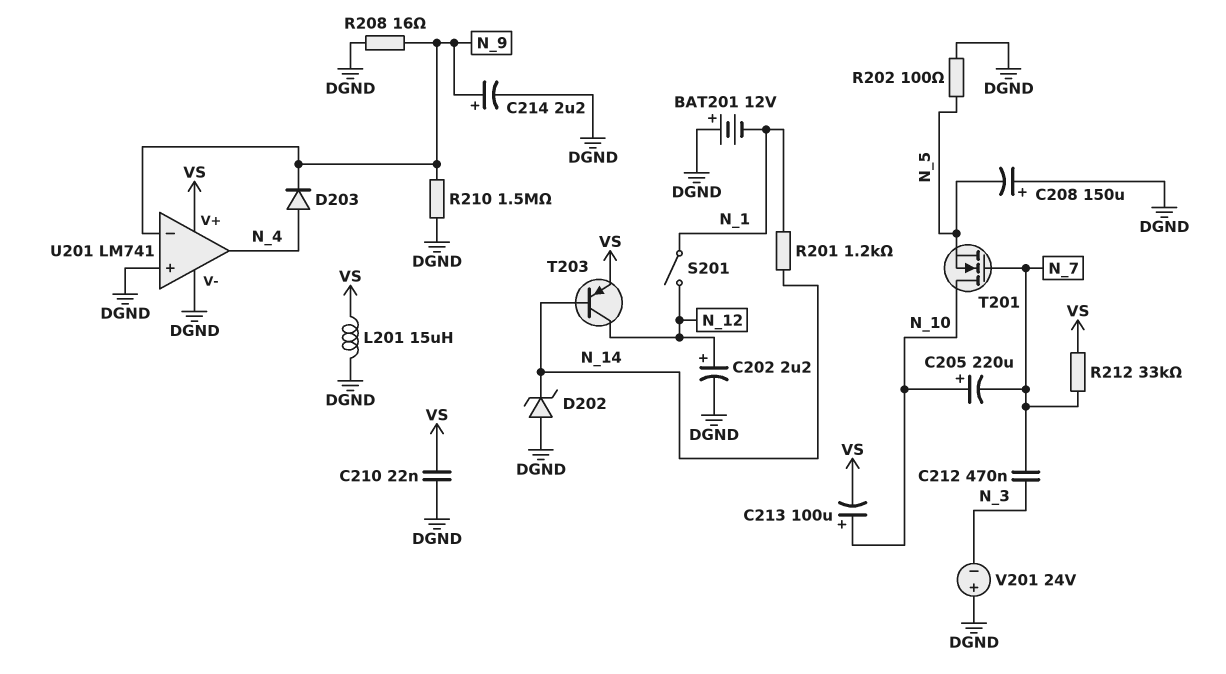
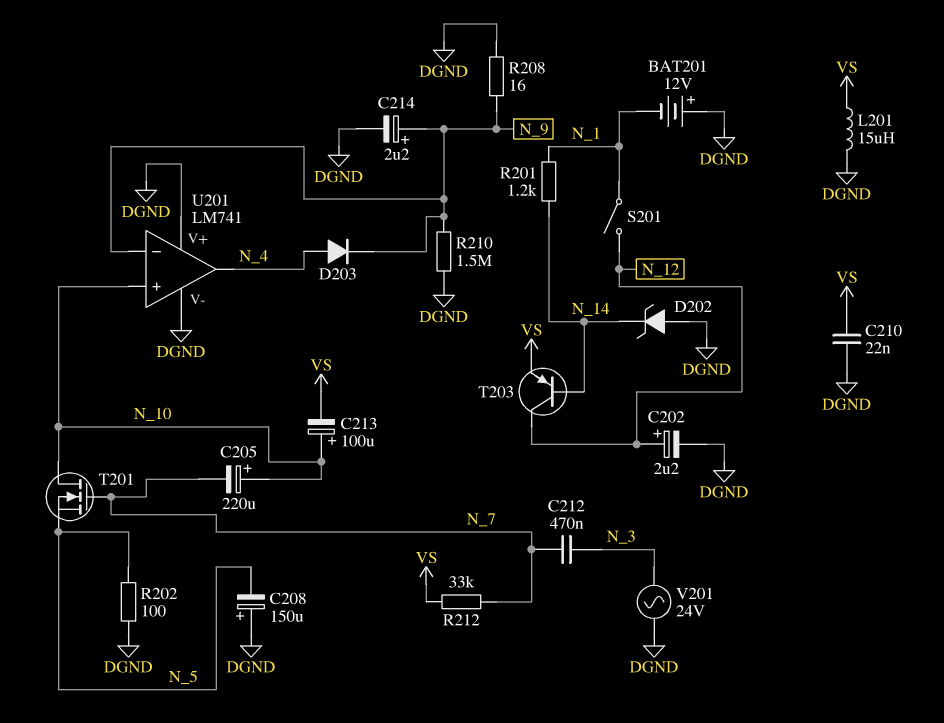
U201 pin V+: VS -> DGND
U201 pin in+: DGND -> N_10
V201: 24V (plus DGND, minus N_3) -> AC 24V (DGND, N_3)

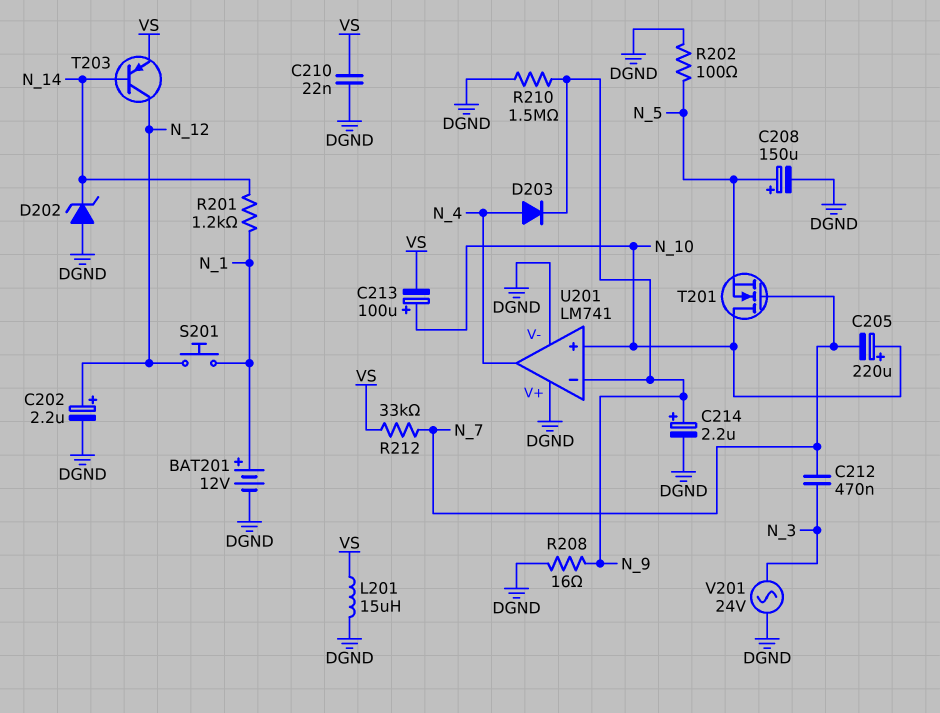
BAT201: 12V (plus DGND, minus N_1) -> 12V (plus N_1, minus DGND)
C208: 150uF (plus DGND, minus N_5) -> 150uF (plus N_5, minus DGND)
S201: switch (N_1, N_12) -> button (N_1, N_12)

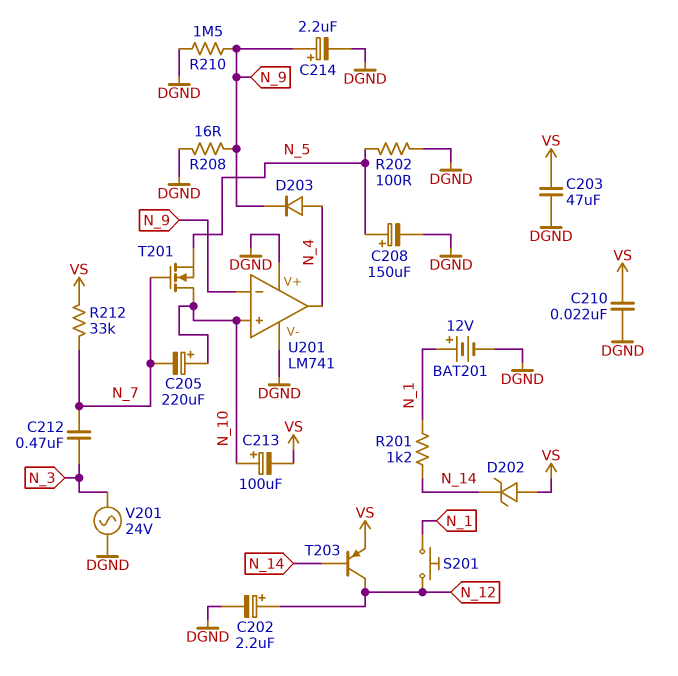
C203: none -> 47uF (DGND, VS)
D202: zener (A DGND, K N_14) -> zener (A VS, K N_14)
L201: 15uH (DGND, VS) -> none

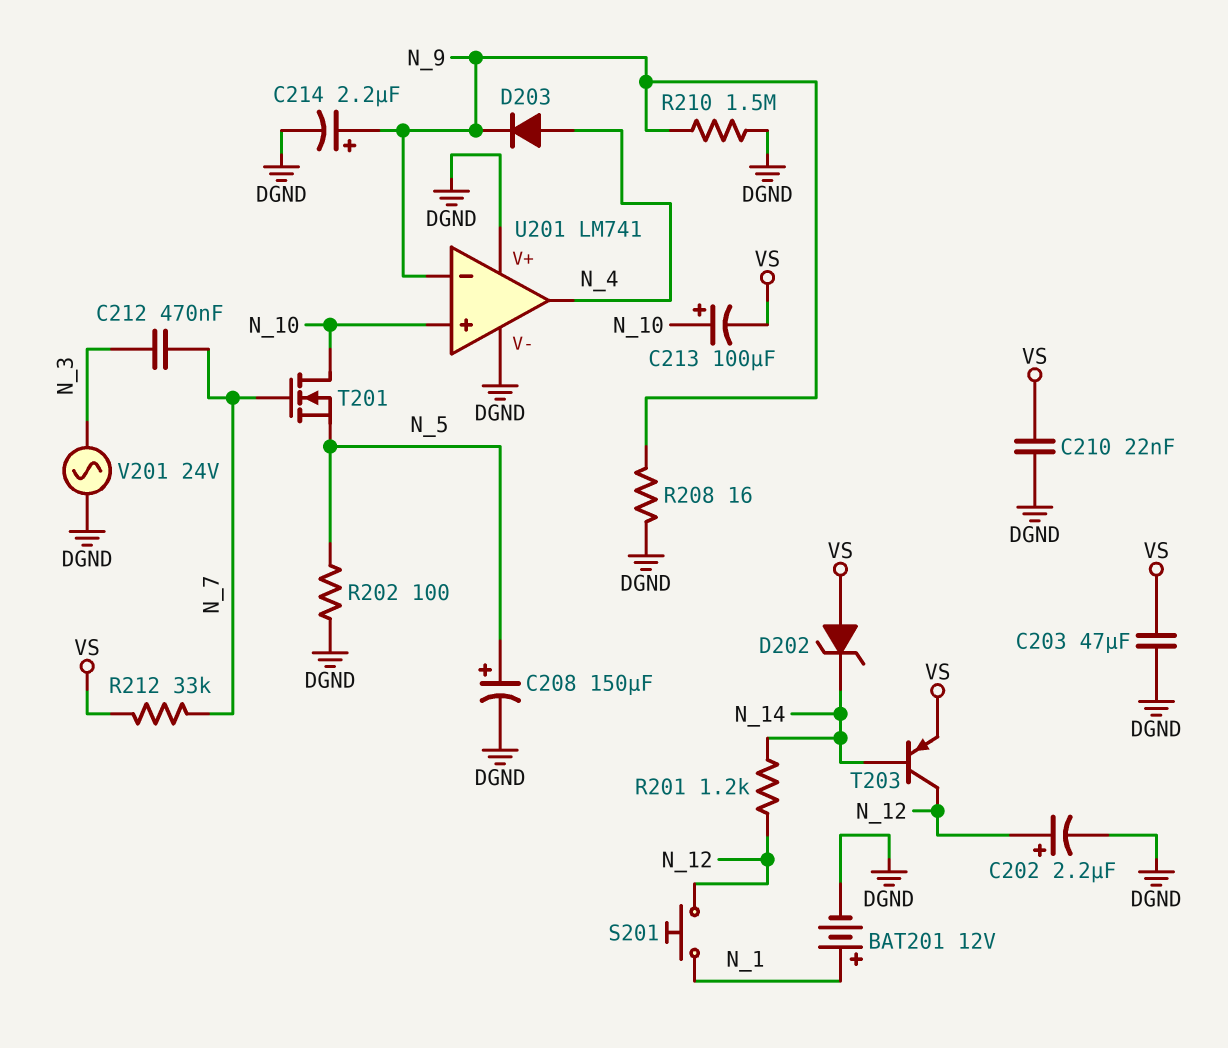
C205: 220uF (plus N_10, minus N_7) -> none
R201: 1.2k (N_1, N_14) -> 1.2k (N_12, N_14)

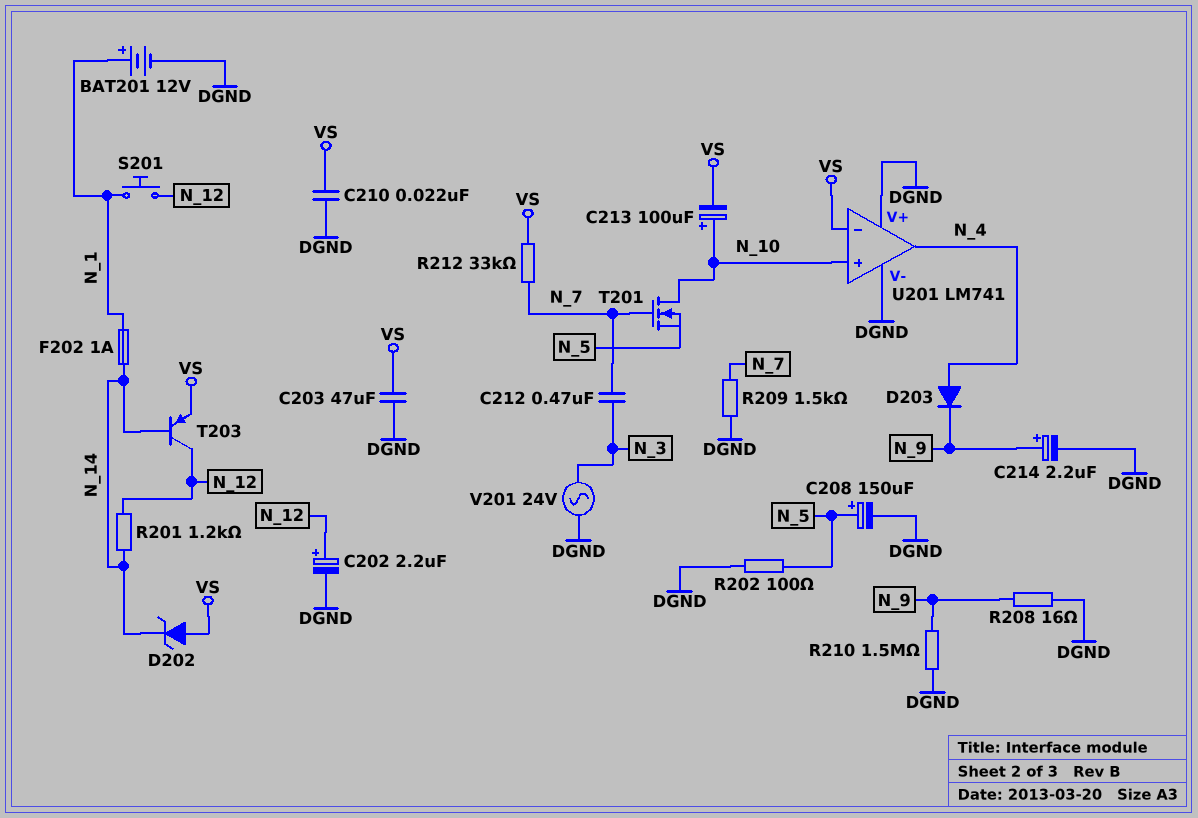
F202: none -> 1A (N_1, N_14)
R209: none -> 1.5k (DGND, N_7)
U201 pin in-: N_9 -> VS

